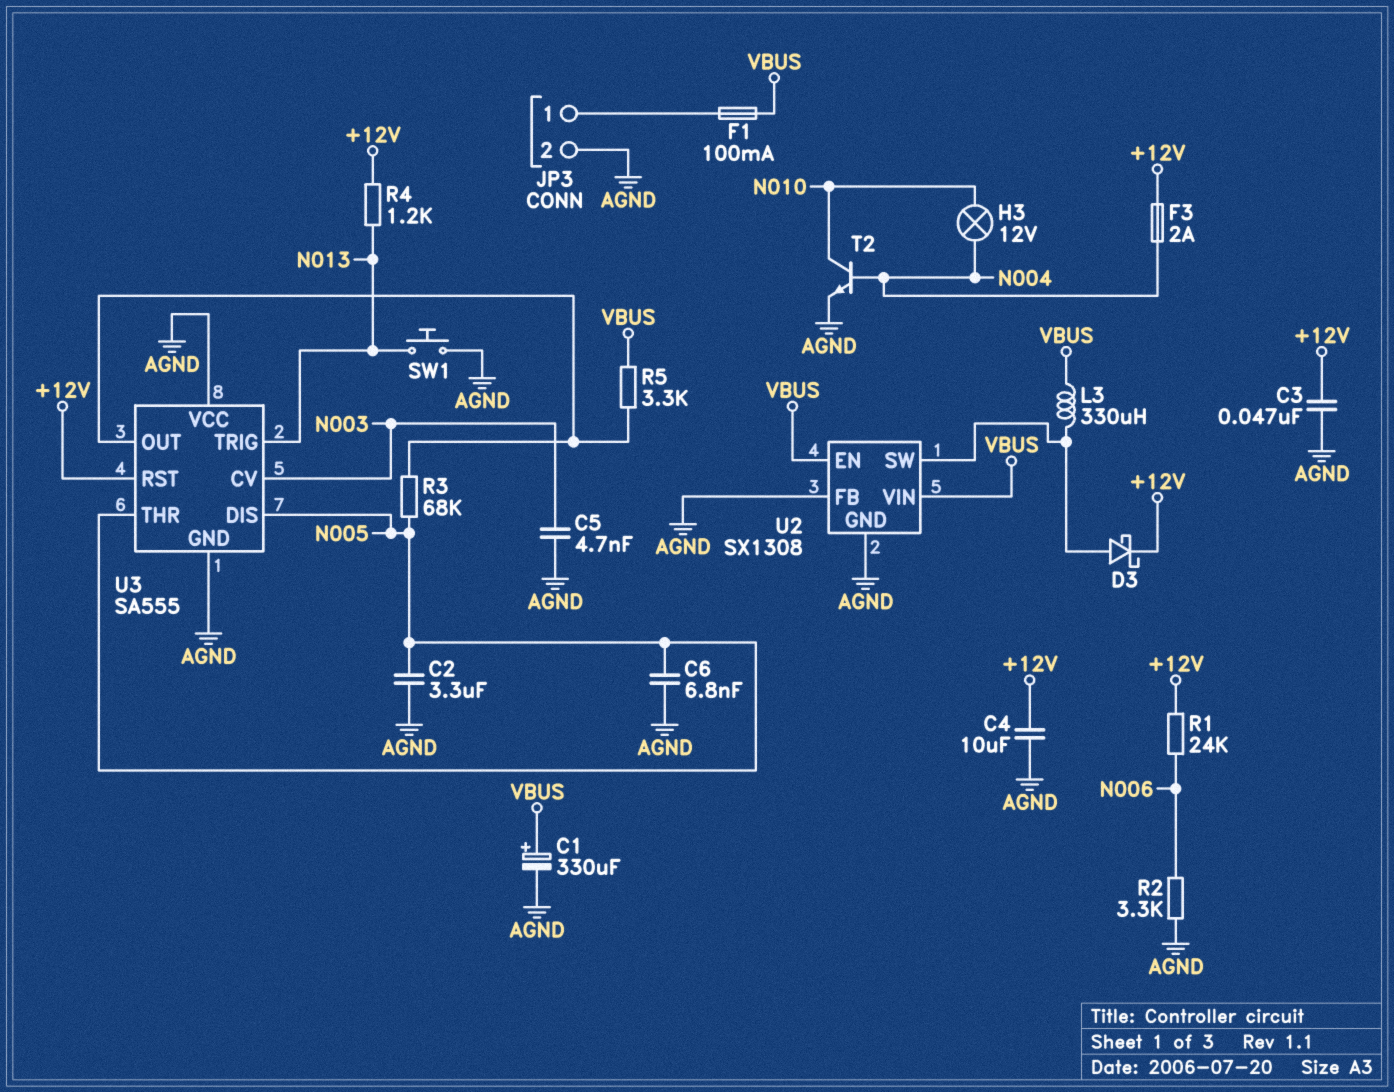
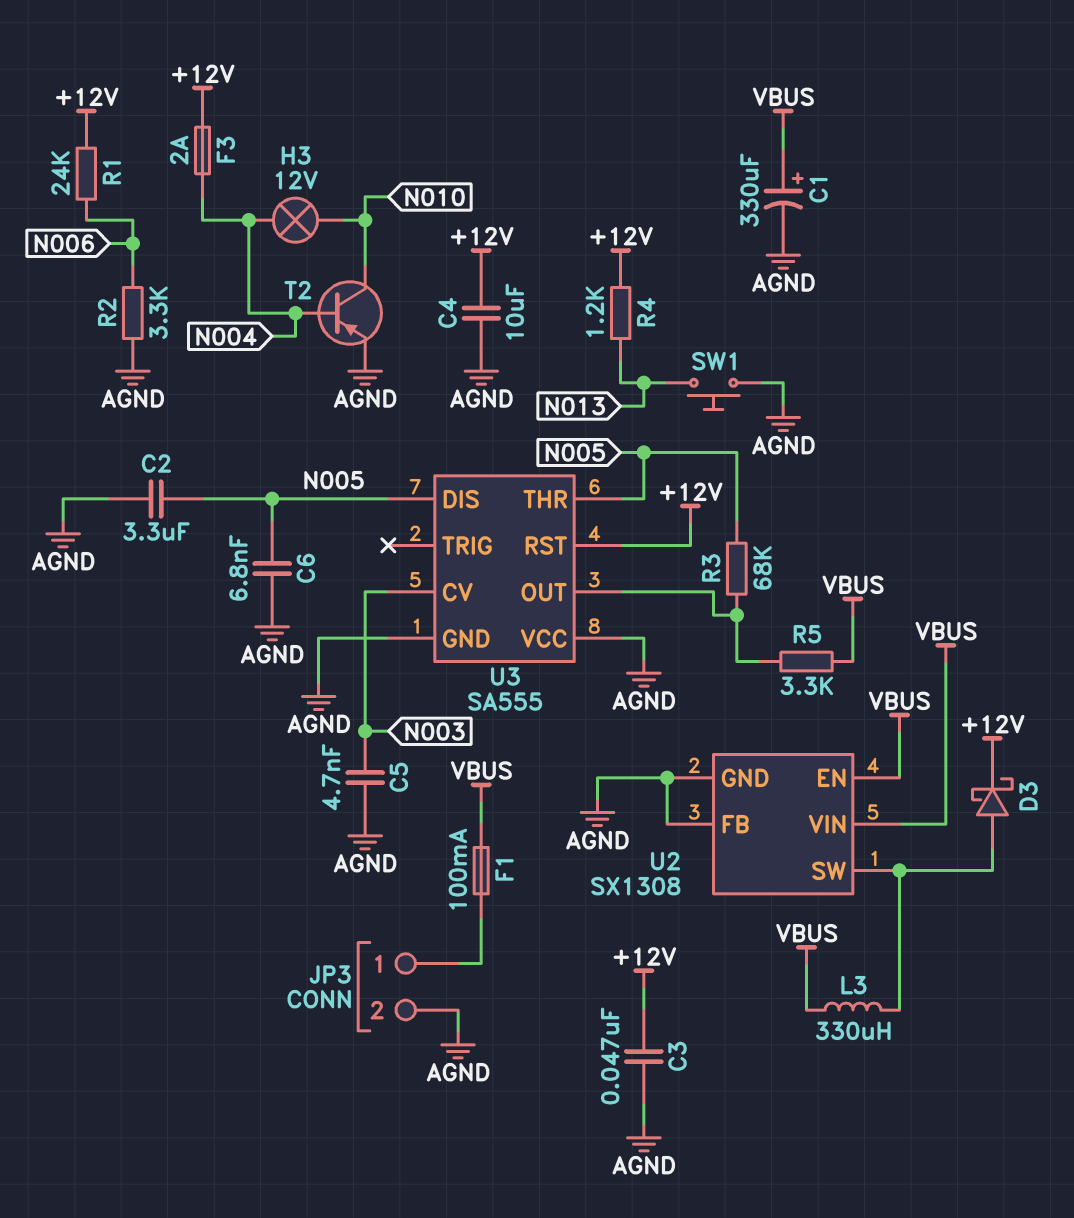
T2: NPN (B N004, C N010, E AGND) -> PNP (B N004, C N010, E AGND)
U3 pin TRIG: N013 -> none

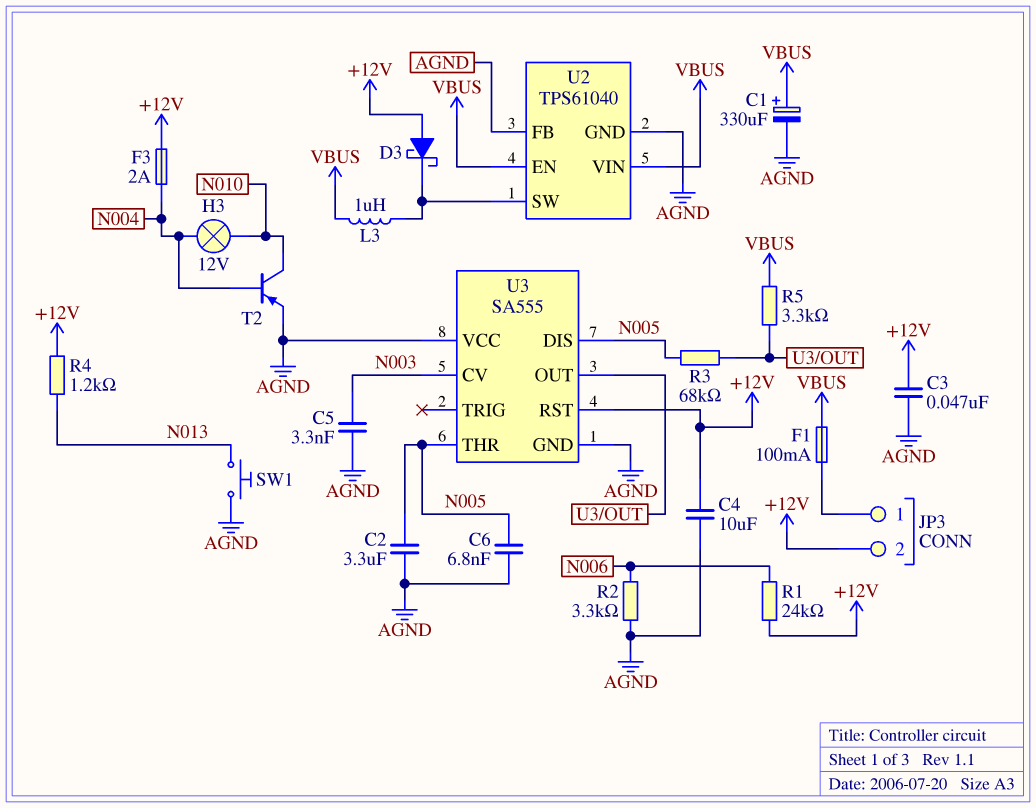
C5: 4.7nF (AGND, N003) -> 3.3nF (AGND, N003)
D3: schottky (A U2/SW, K +12V) -> schottky (A +12V, K U2/SW)
JP3 pin 2: AGND -> +12V
L3: 330uH (U2/SW, VBUS) -> 1uH (U2/SW, VBUS)
U2: SX1308 -> TPS61040

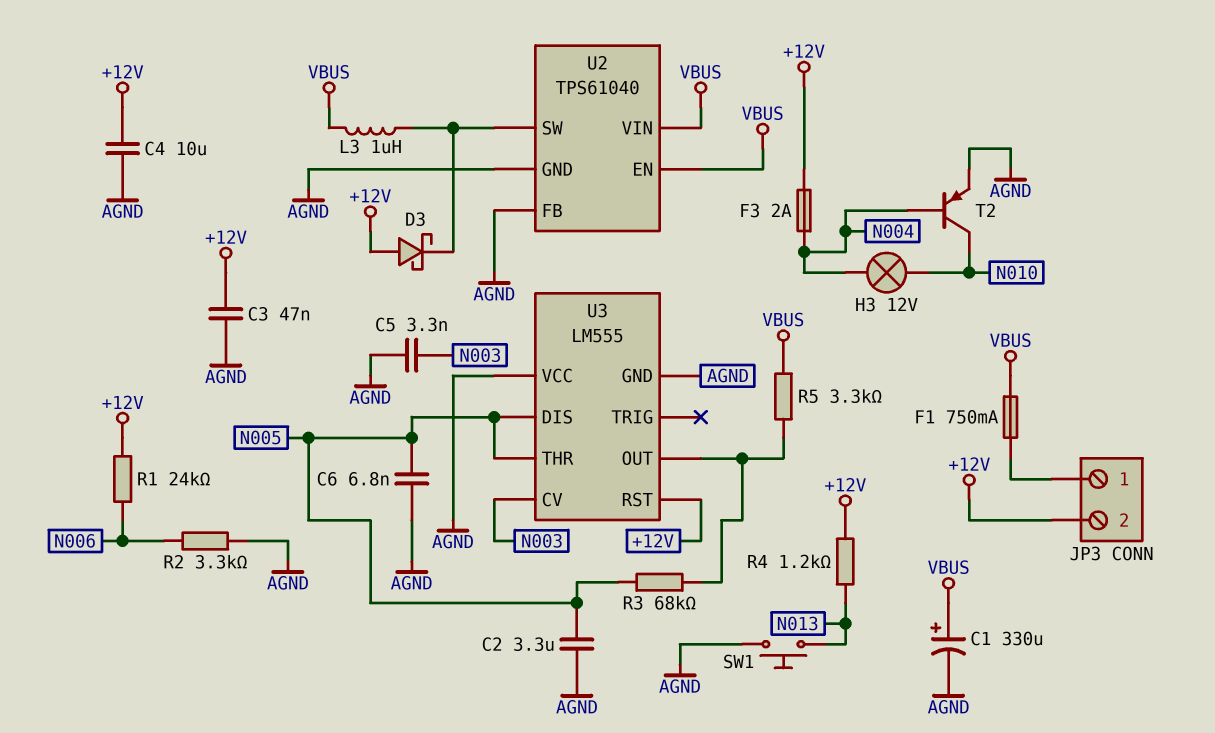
F1: 100mA (JP3/1, VBUS) -> 750mA (JP3/1, VBUS)
U3: SA555 -> LM555

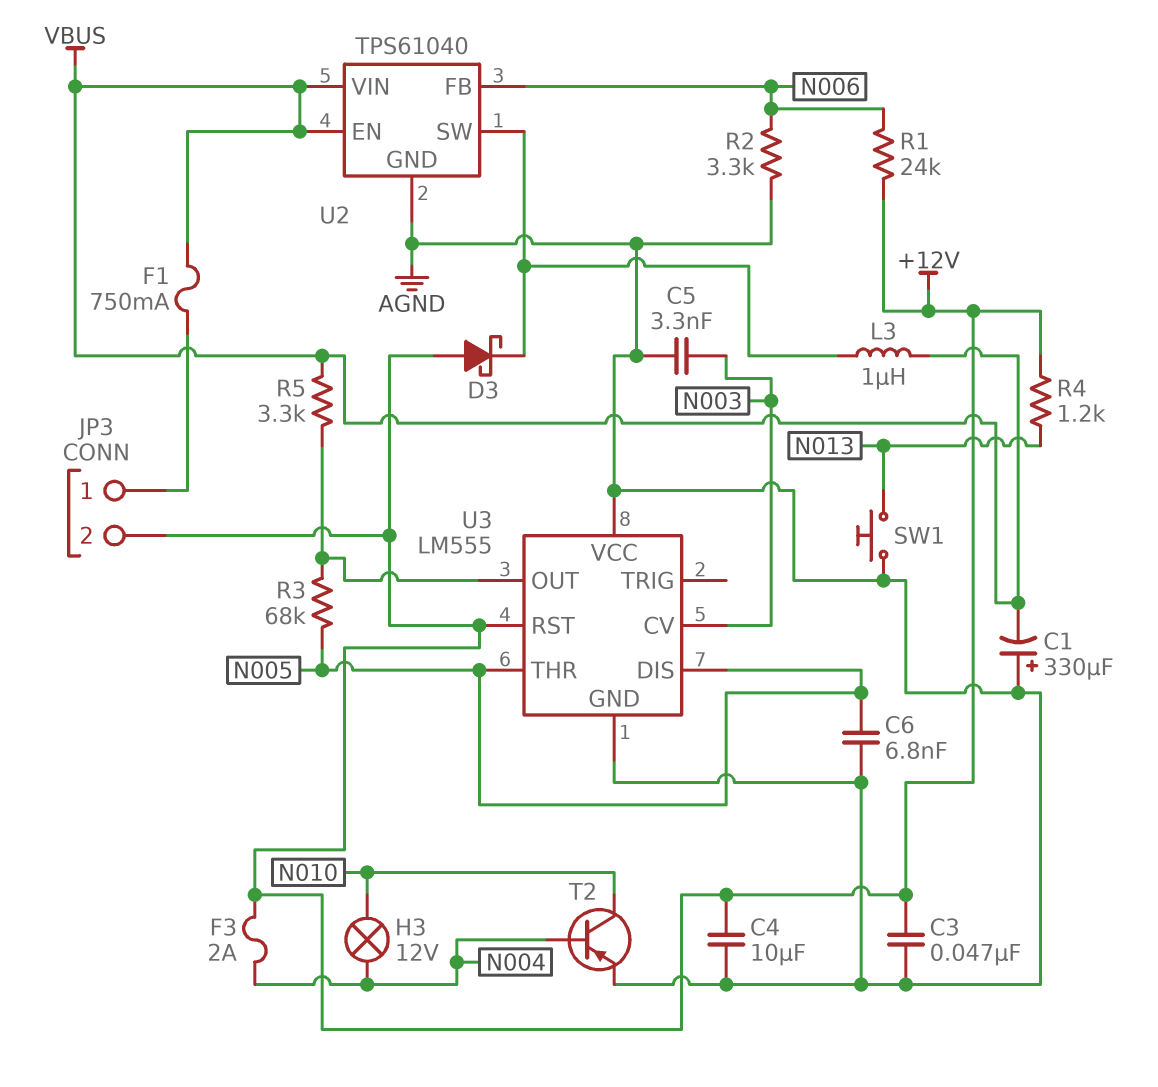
C1: 330uF (plus VBUS, minus AGND) -> 330uF (plus AGND, minus VBUS)
C2: 3.3uF (AGND, N005) -> none
U2 pin FB: AGND -> N006

